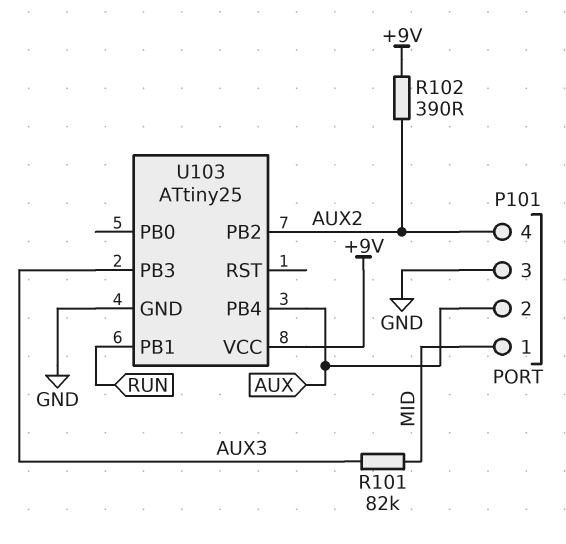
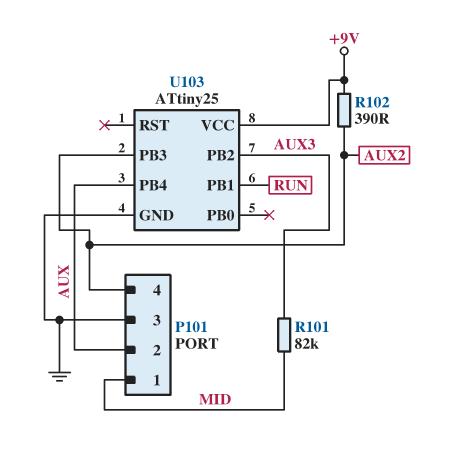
U103 pin PB2: AUX2 -> AUX3
U103 pin PB3: AUX3 -> AUX2

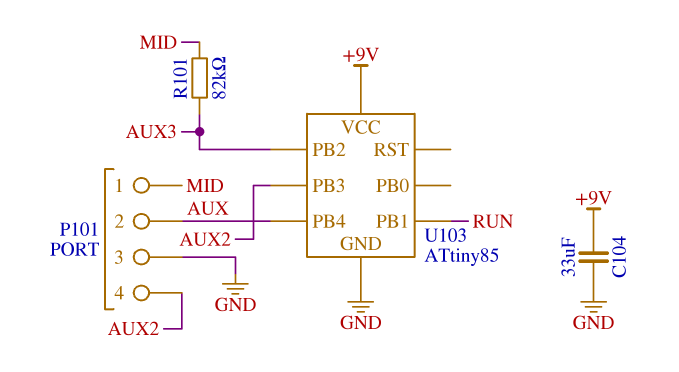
C104: none -> 33uF (+9V, GND)
R102: 390 (+9V, AUX2) -> none
U103: ATtiny25 -> ATtiny85

